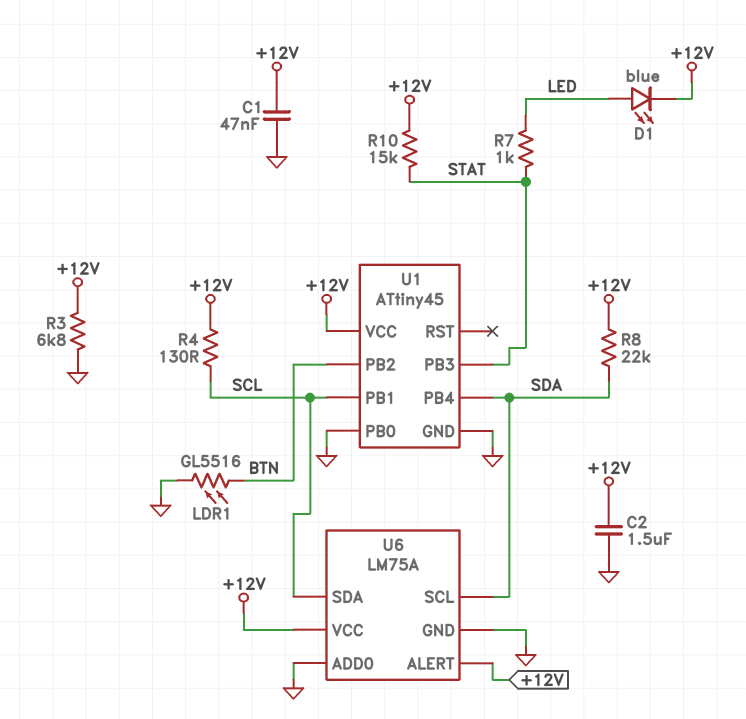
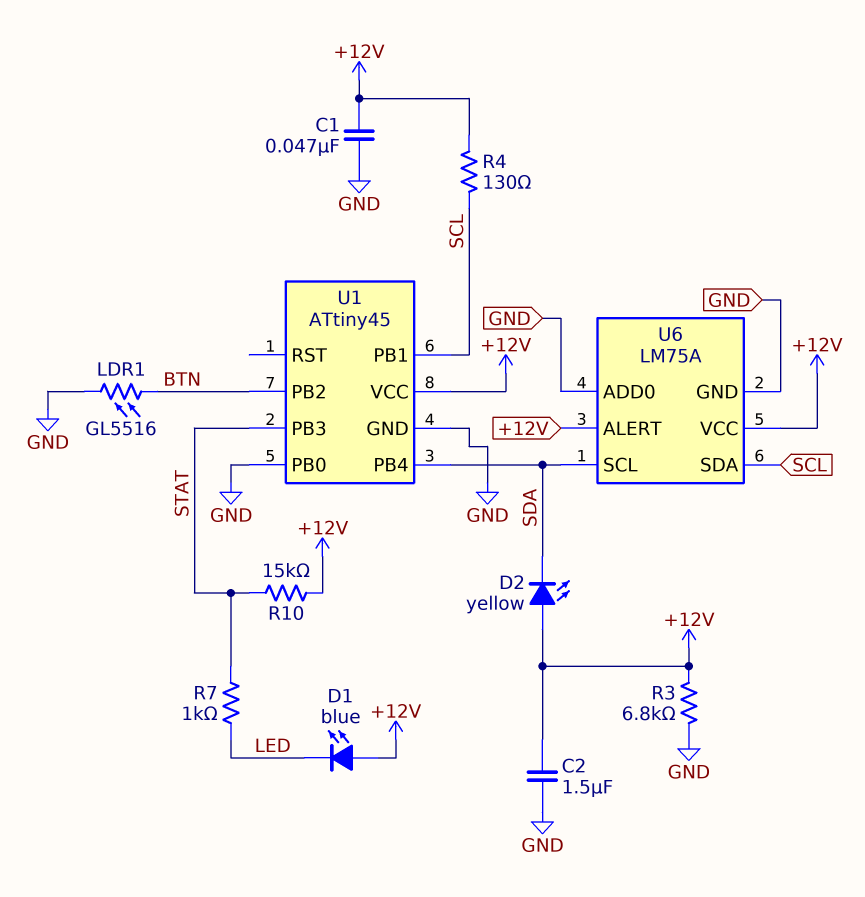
D1: LED blue (A LED, K +12V) -> LED blue (A +12V, K LED)
D2: none -> LED yellow (A +12V, K SDA)
R8: 22k (+12V, SDA) -> none

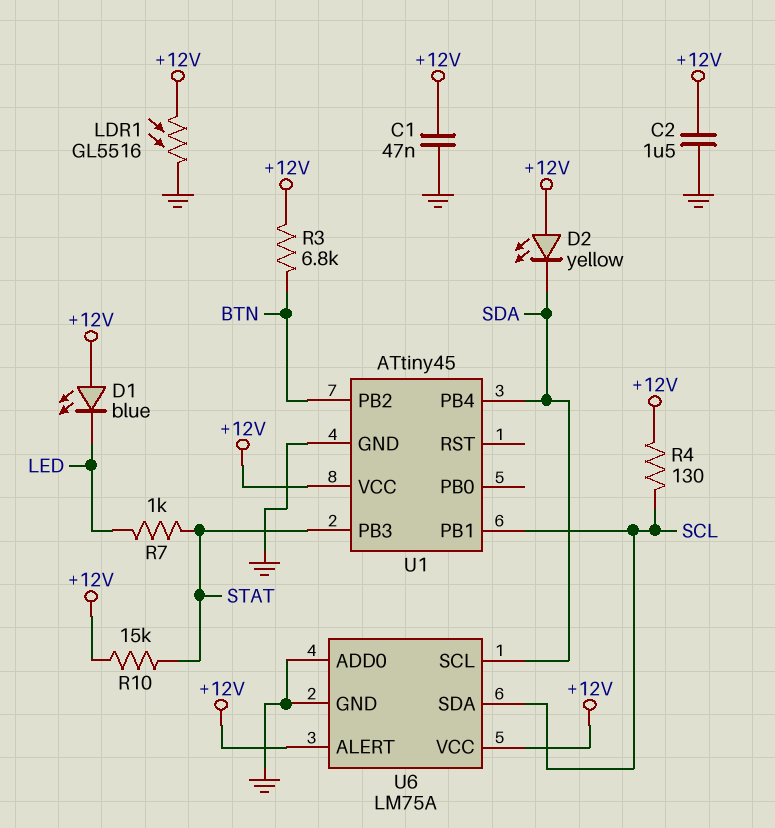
LDR1: GL5516 (BTN, GND) -> GL5516 (+12V, GND)
R3: 6.8k (+12V, GND) -> 6.8k (+12V, BTN)
U1 pin PB0: GND -> none

